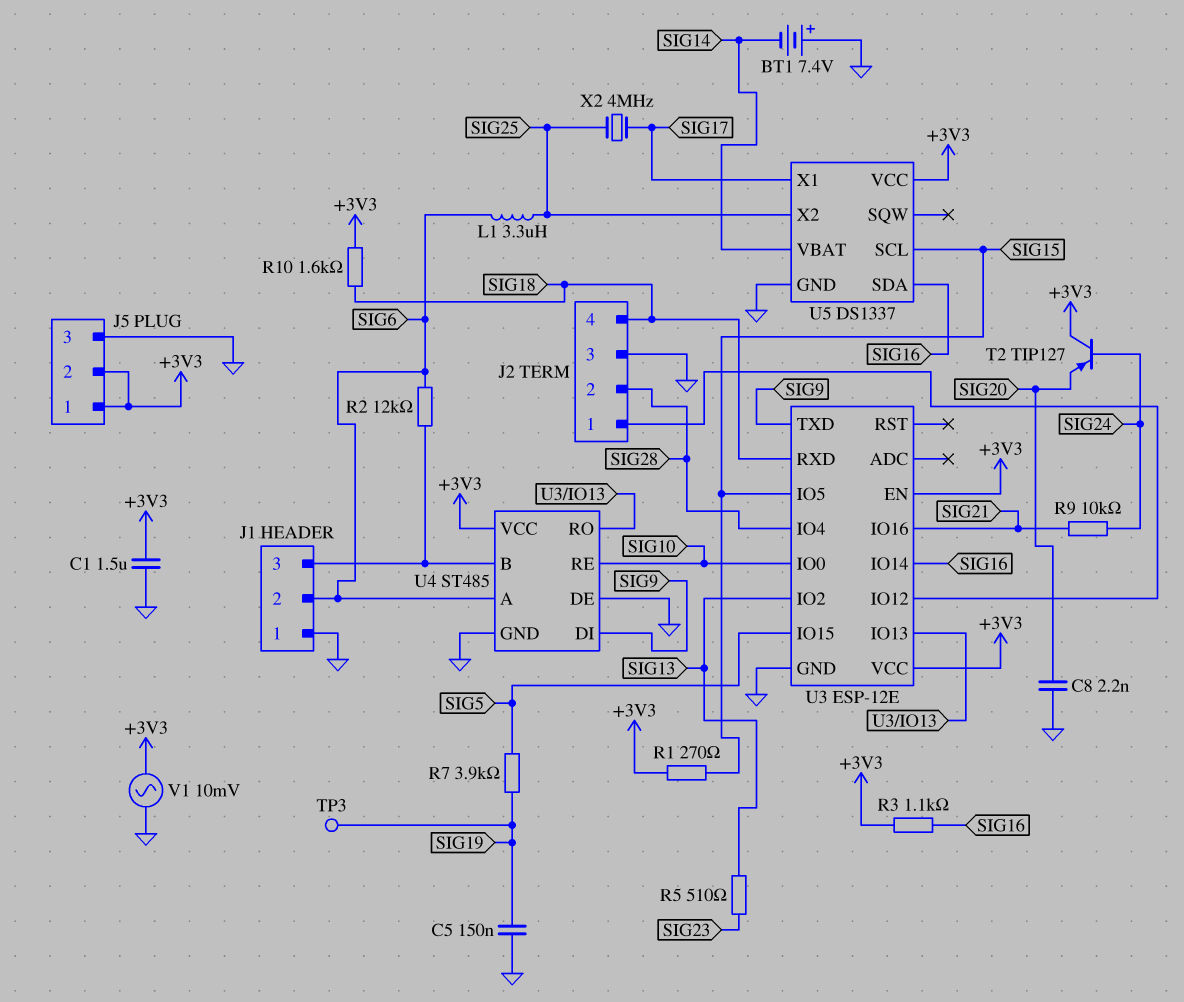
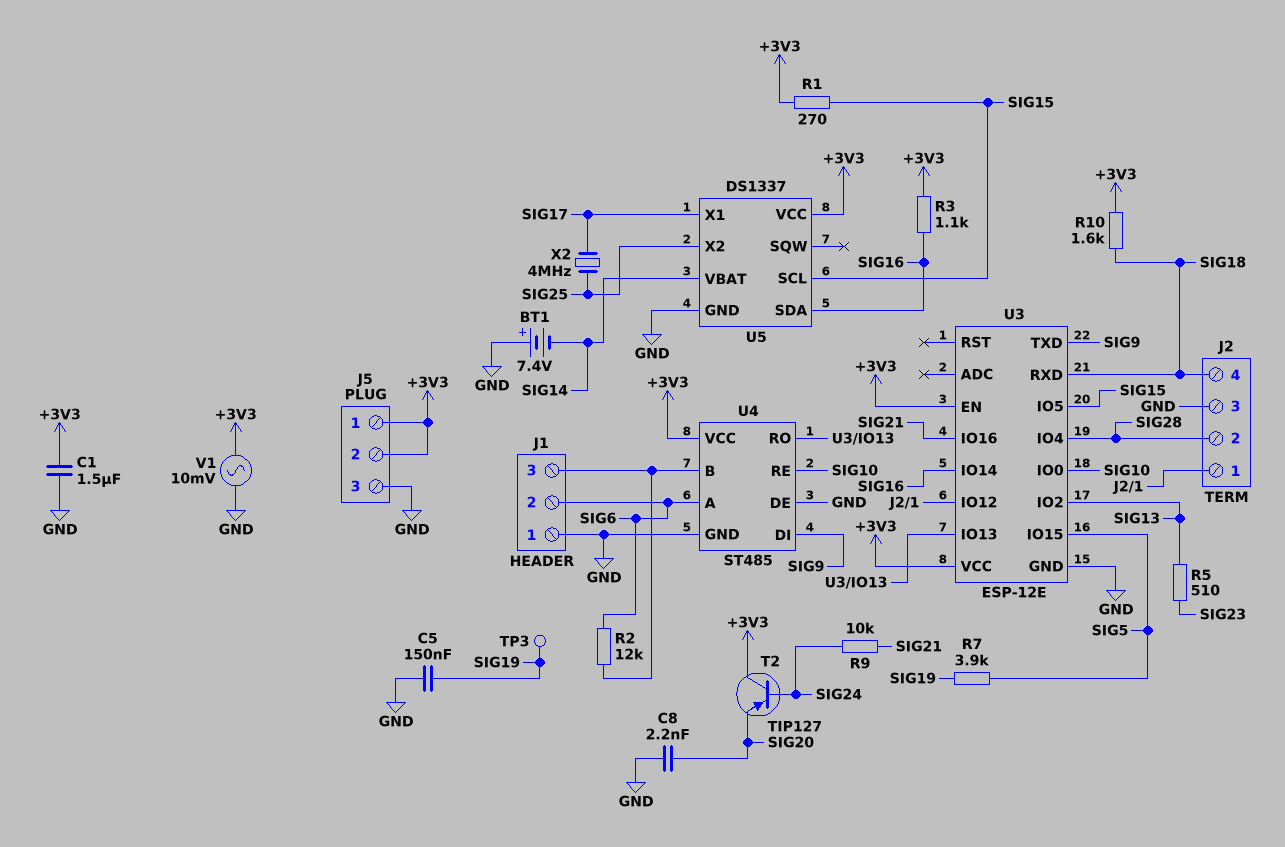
L1: 3.3uH (SIG6, SIG25) -> none

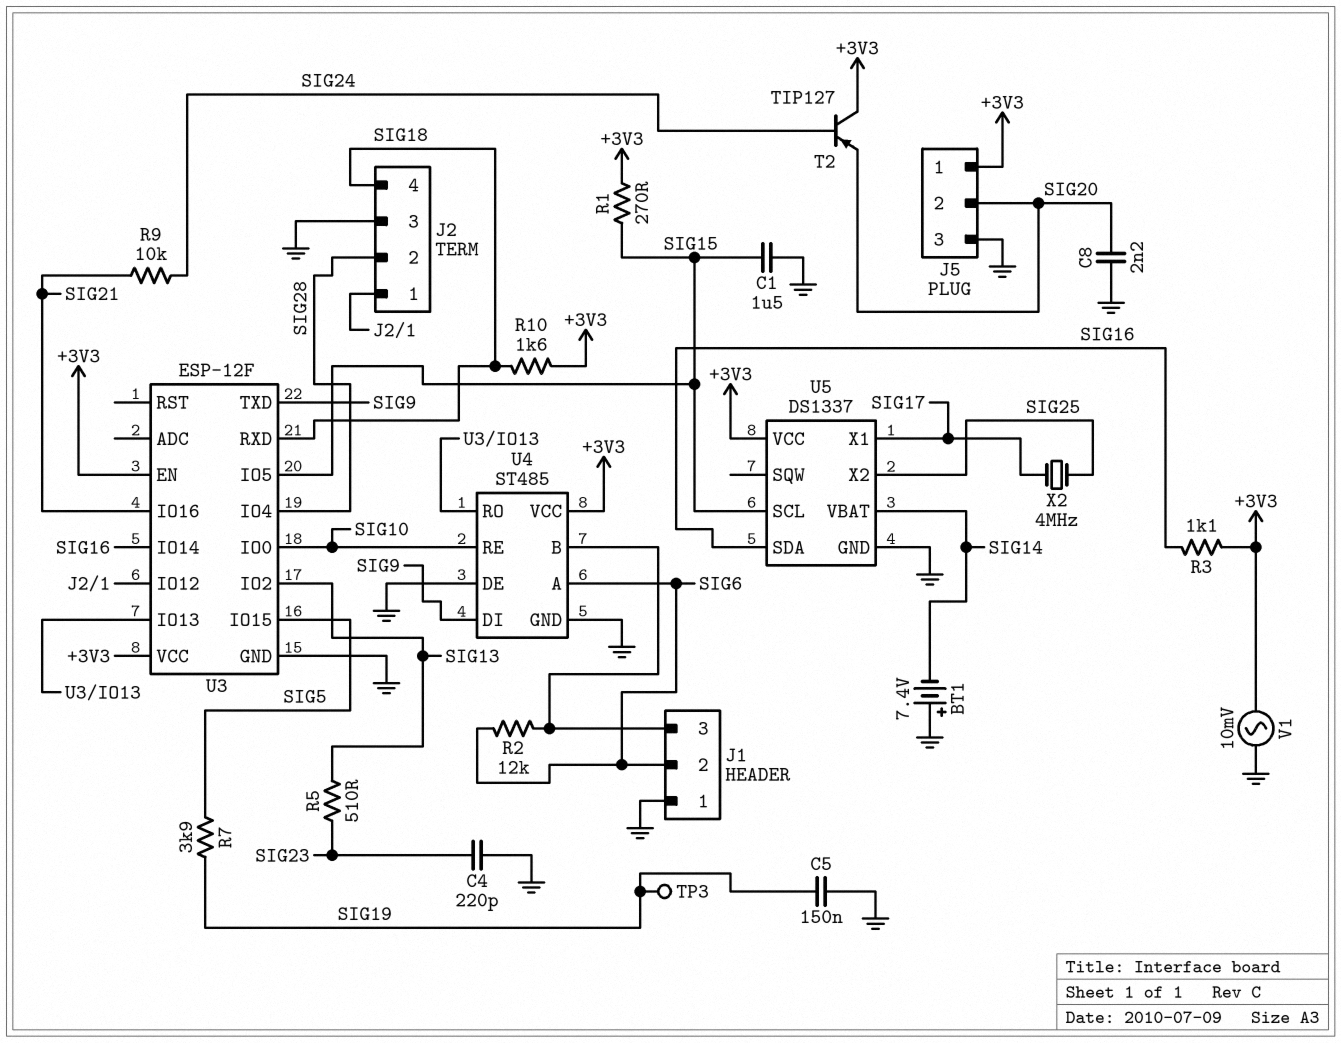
C1: 1.5uF (+3V3, GND) -> 1.5uF (GND, SIG15)
C4: none -> 220pF (GND, SIG23)
J5 pin 2: +3V3 -> SIG20
U3: ESP-12E -> ESP-12F

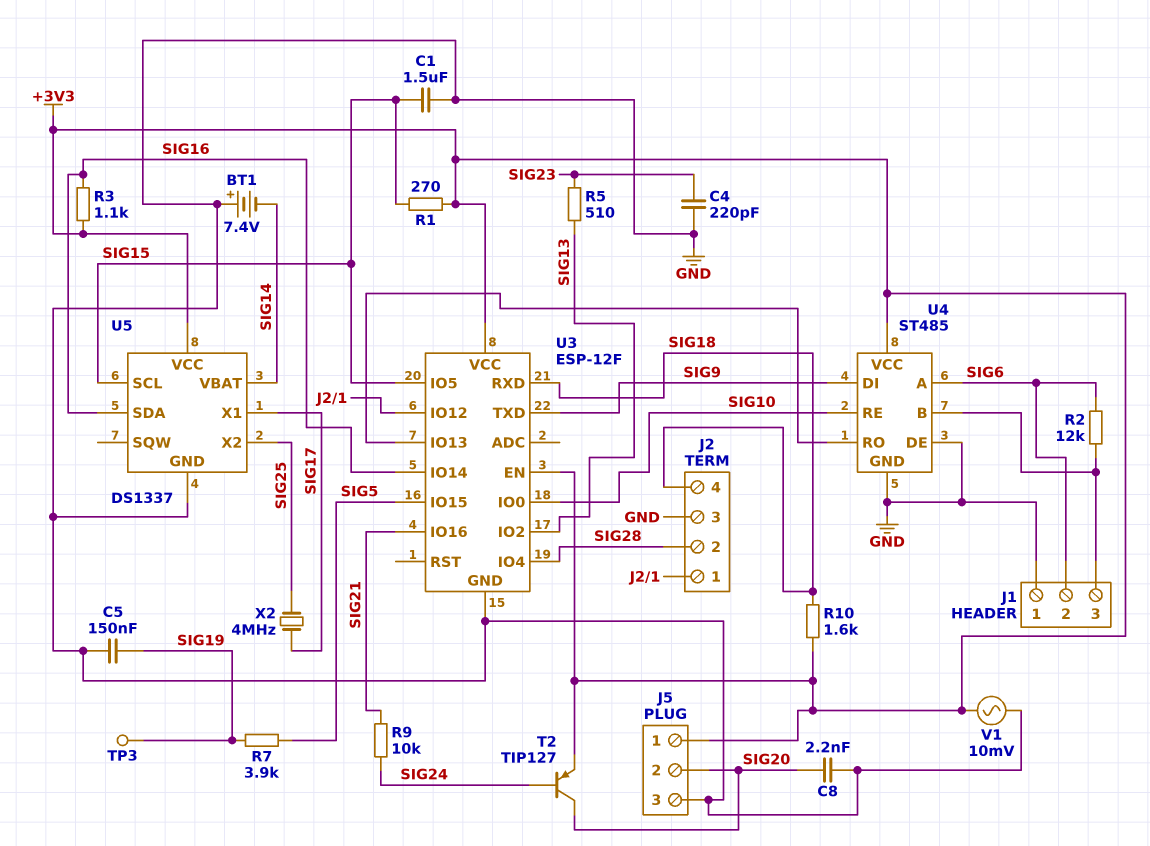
T2: PNP TIP127 (B SIG24, C +3V3, E SIG20) -> PNP TIP127 (B SIG24, C SIG20, E +3V3)

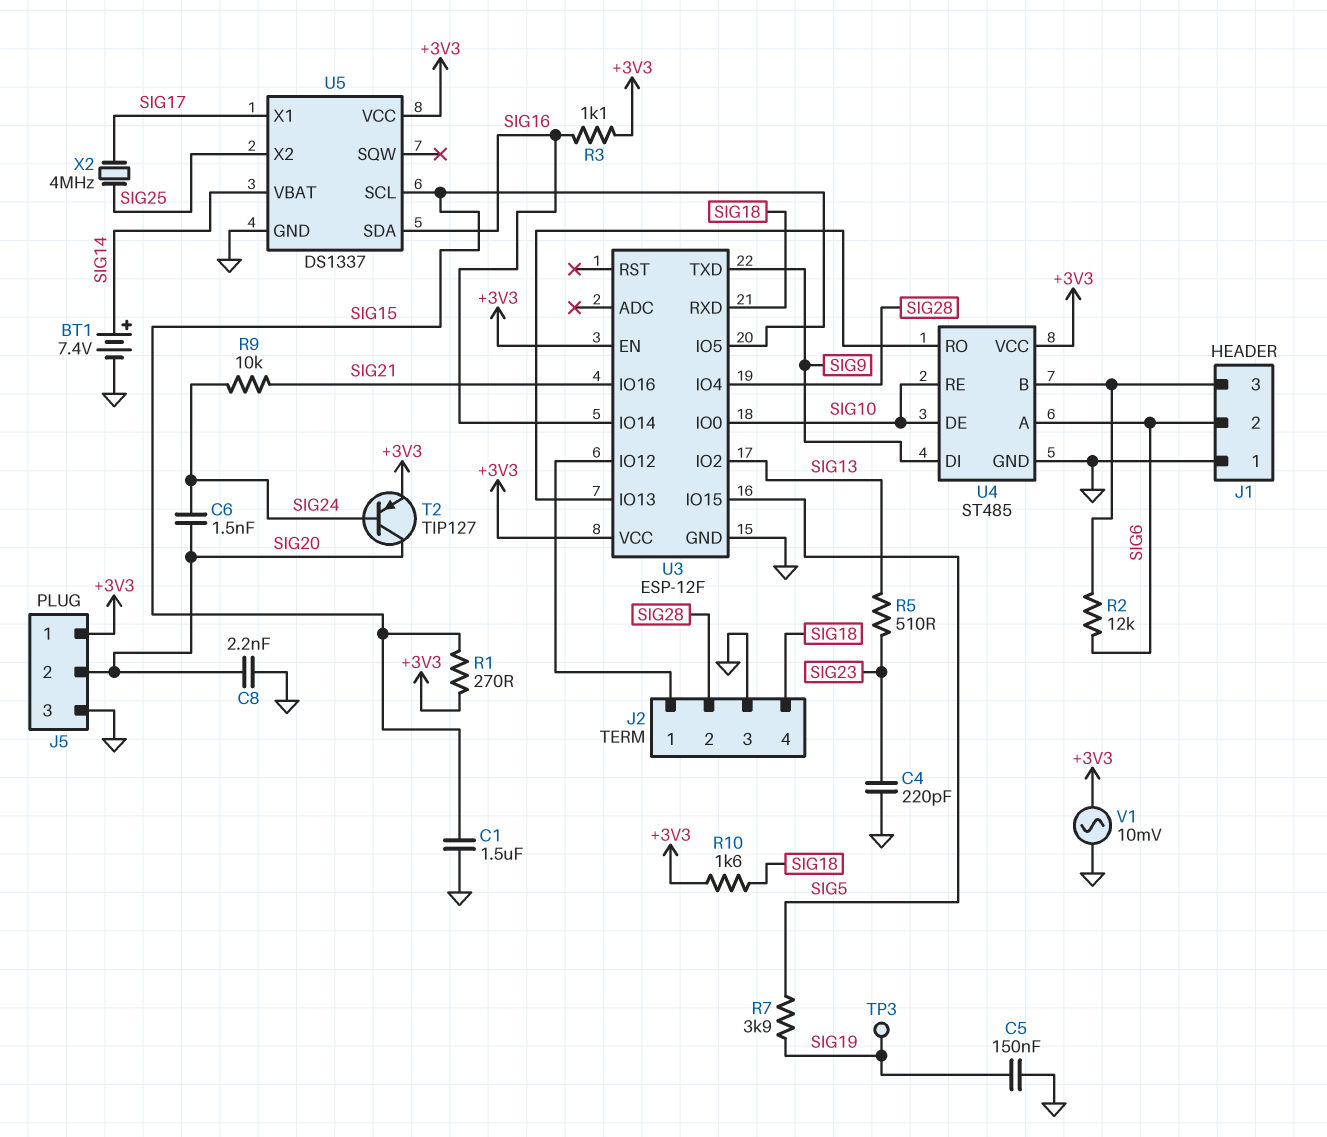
BT1: 7.4V (plus GND, minus SIG14) -> 7.4V (plus SIG14, minus GND)
C6: none -> 1.5nF (SIG20, SIG24)
U4 pin DE: GND -> SIG10

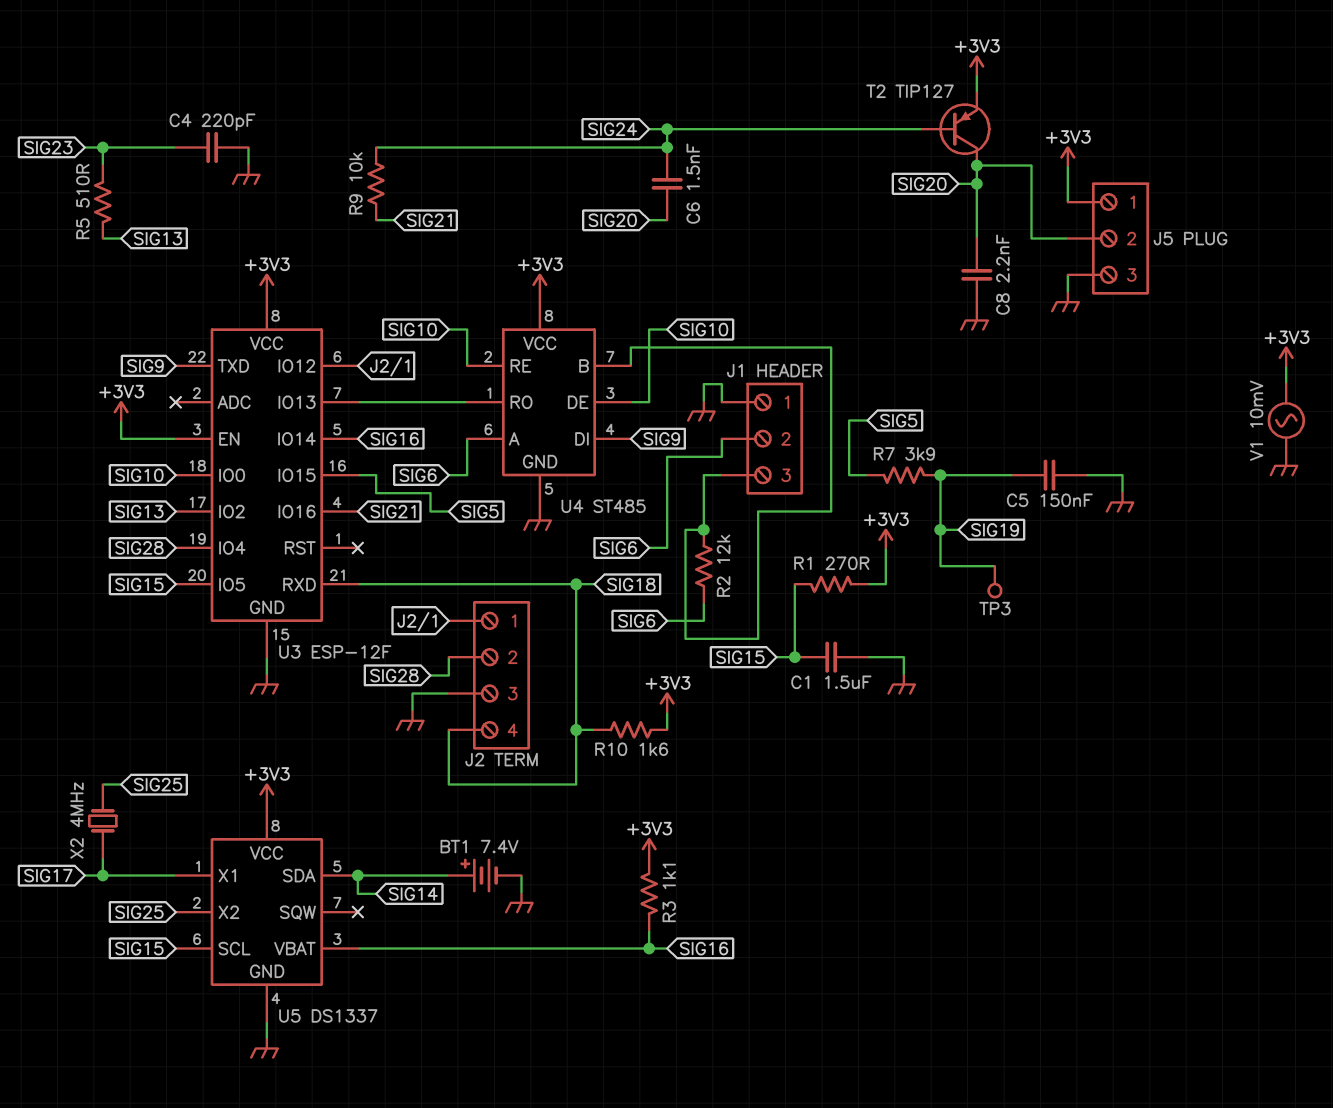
U5 pin SDA: SIG16 -> SIG14
U5 pin VBAT: SIG14 -> SIG16

